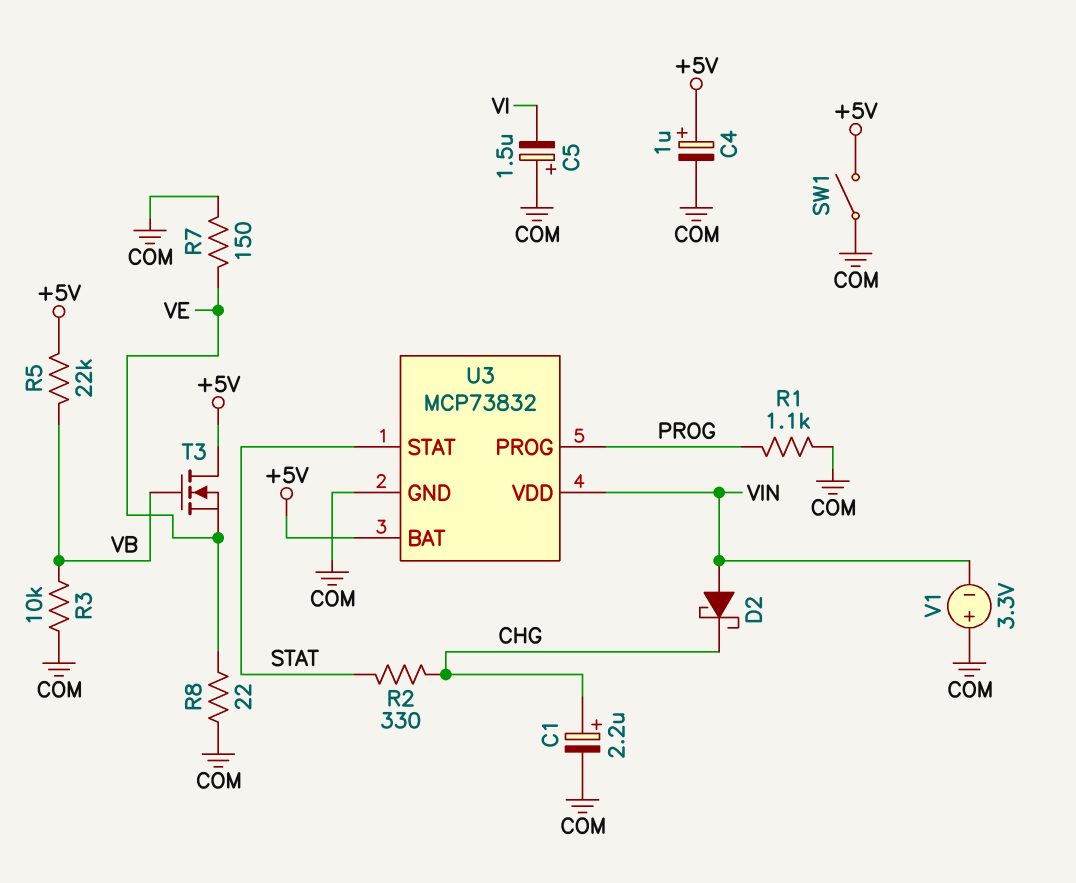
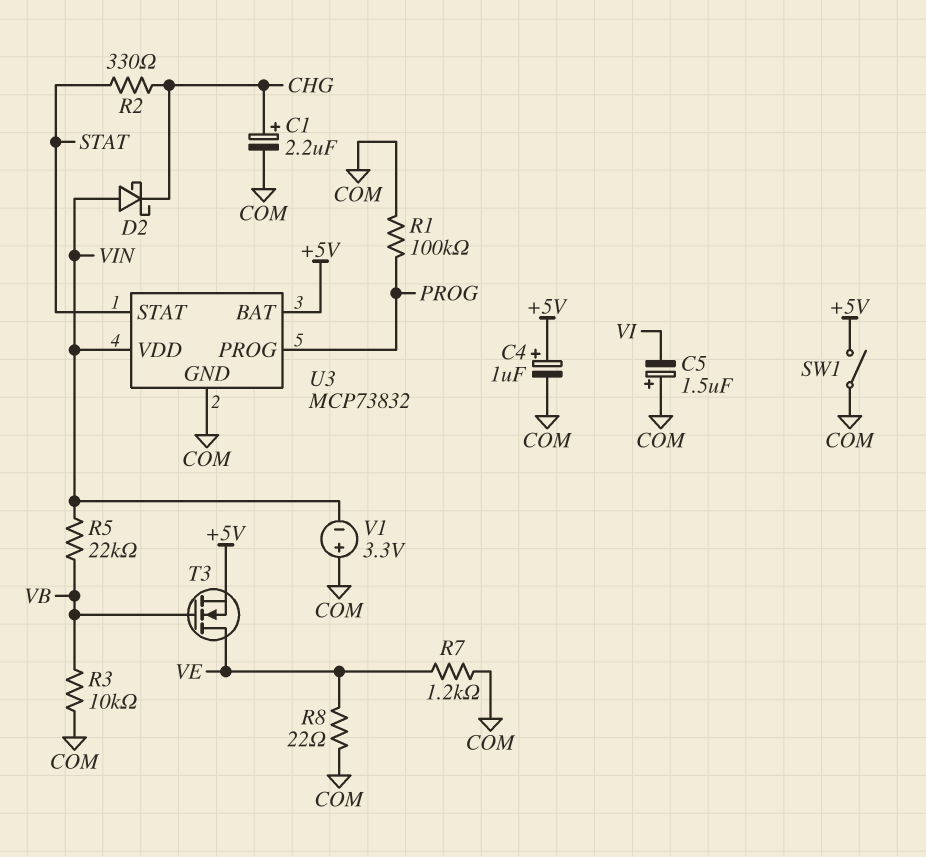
R1: 1.1k (COM, PROG) -> 100k (COM, PROG)
R5: 22k (+5V, VB) -> 22k (VB, VIN)
R7: 150 (COM, VE) -> 1.2k (COM, VE)
T3: NMOS (G VB, D +5V, S VE) -> NMOS (G VB, D VE, S +5V)

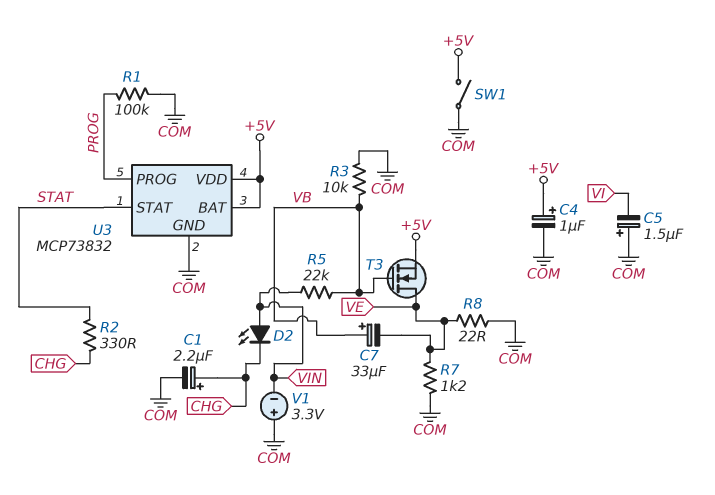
C7: none -> 33uF (plus VB, minus VE)
D2: schottky (A VIN, K CHG) -> LED (A VIN, K CHG)
U3 pin VDD: VIN -> +5V

